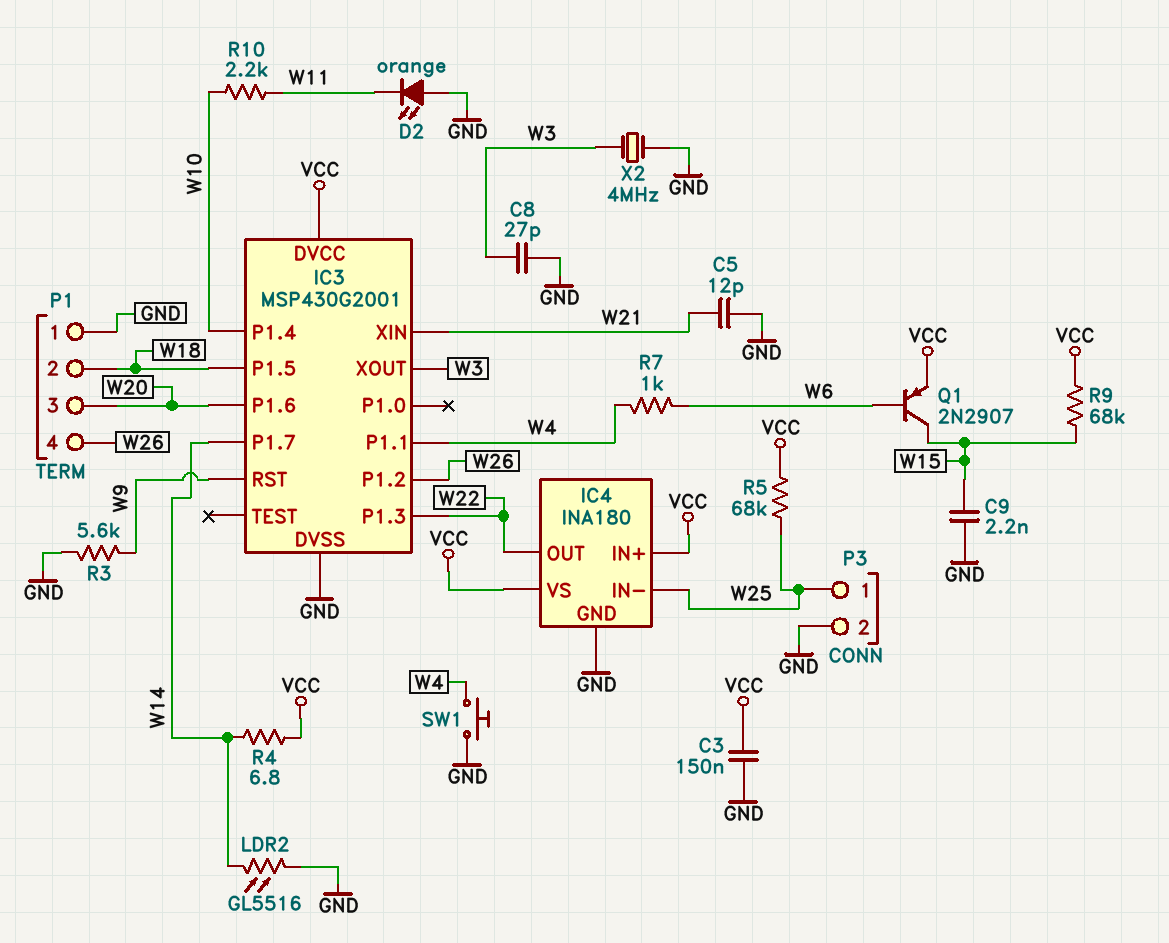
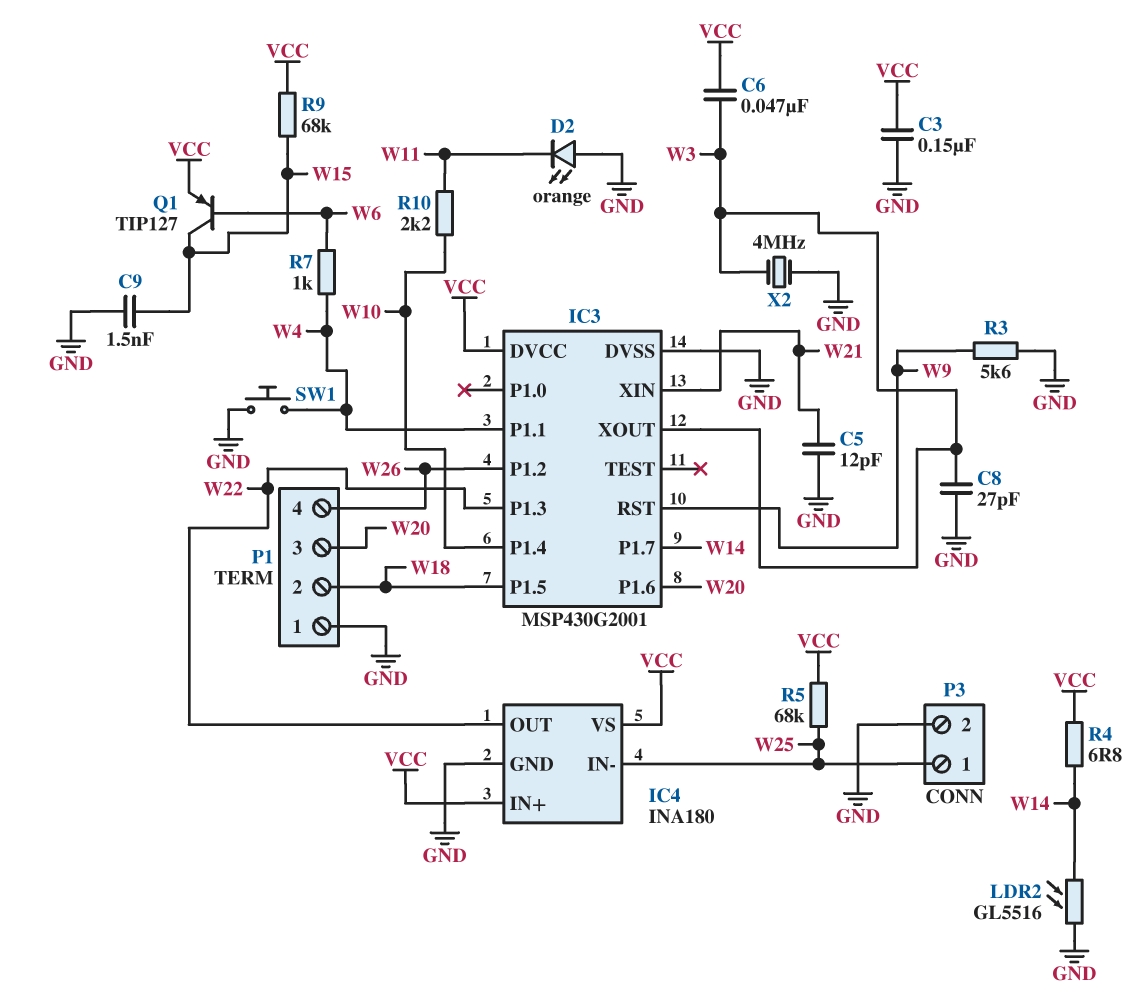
C6: none -> 47nF (VCC, W3)
C9: 2.2nF (GND, W15) -> 1.5nF (GND, W15)
Q1: PNP 2N2907 (B W6, C W15, E VCC) -> PNP TIP127 (B W6, C W15, E VCC)

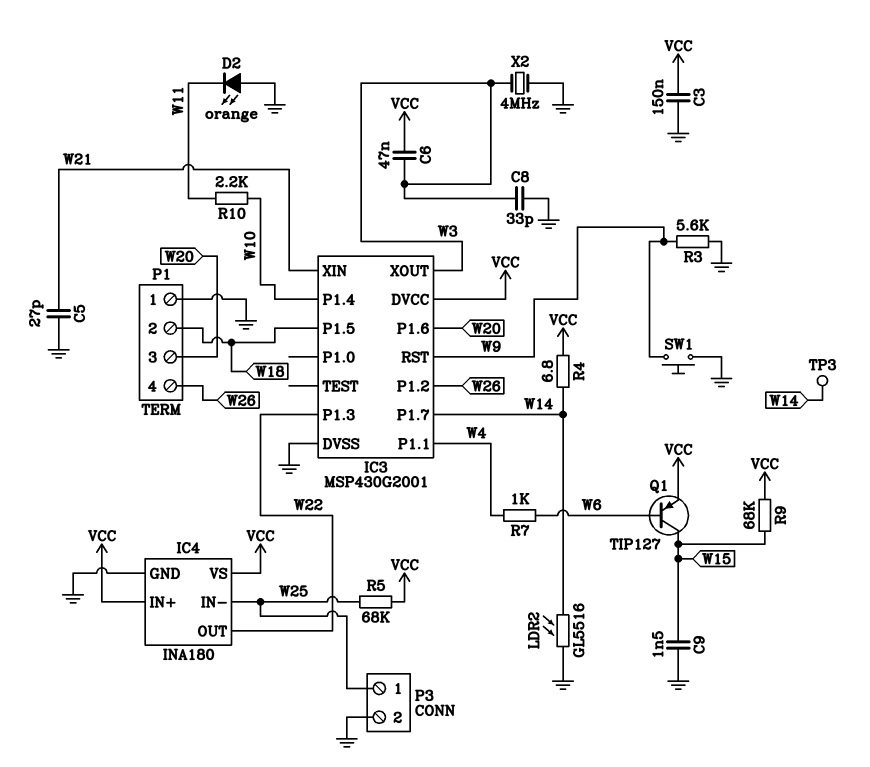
C5: 12pF (GND, W21) -> 27pF (GND, W21)
C8: 27pF (GND, W3) -> 33pF (GND, W3)
SW1: button (GND, W4) -> button (GND, W9)
TP3: none -> test point (W14)

